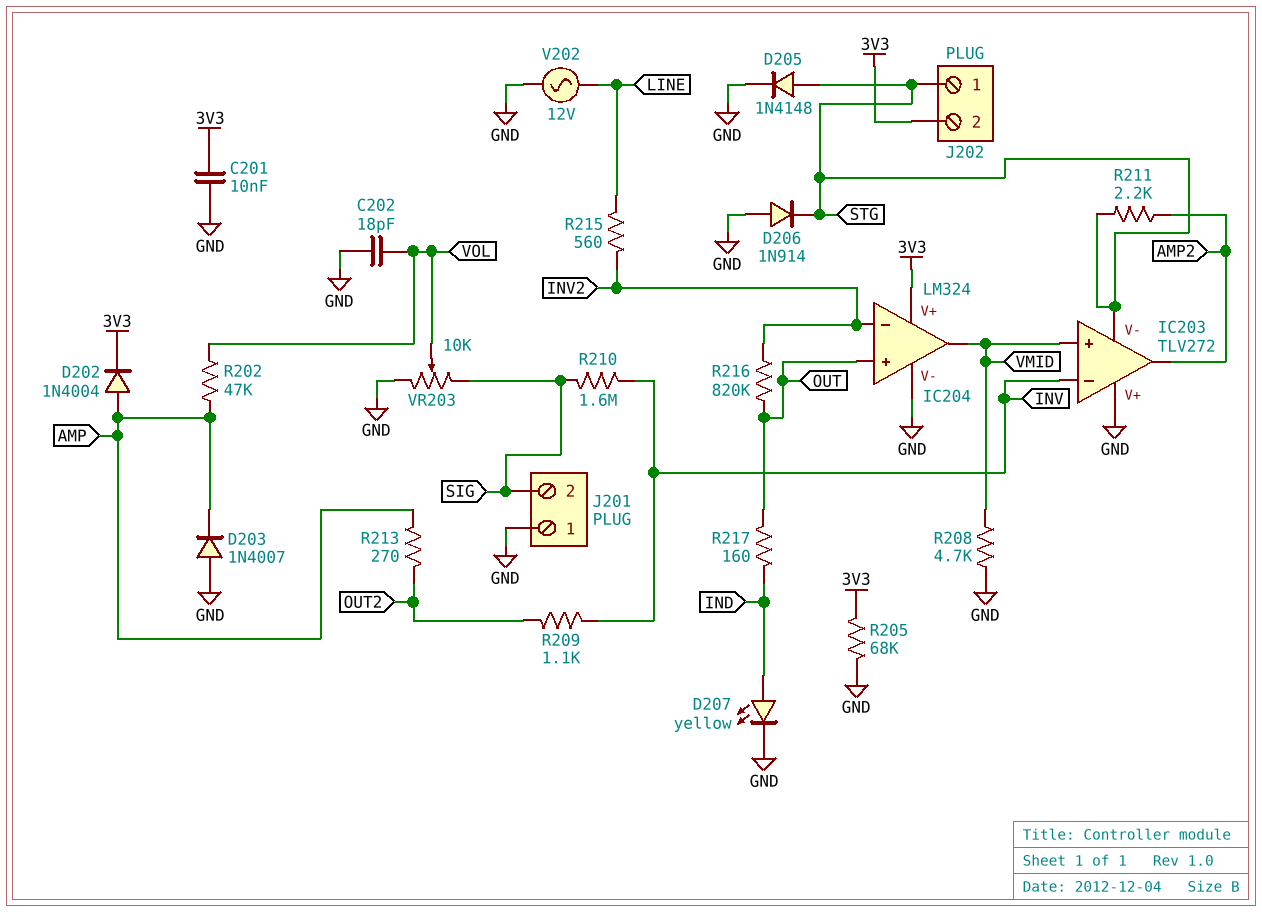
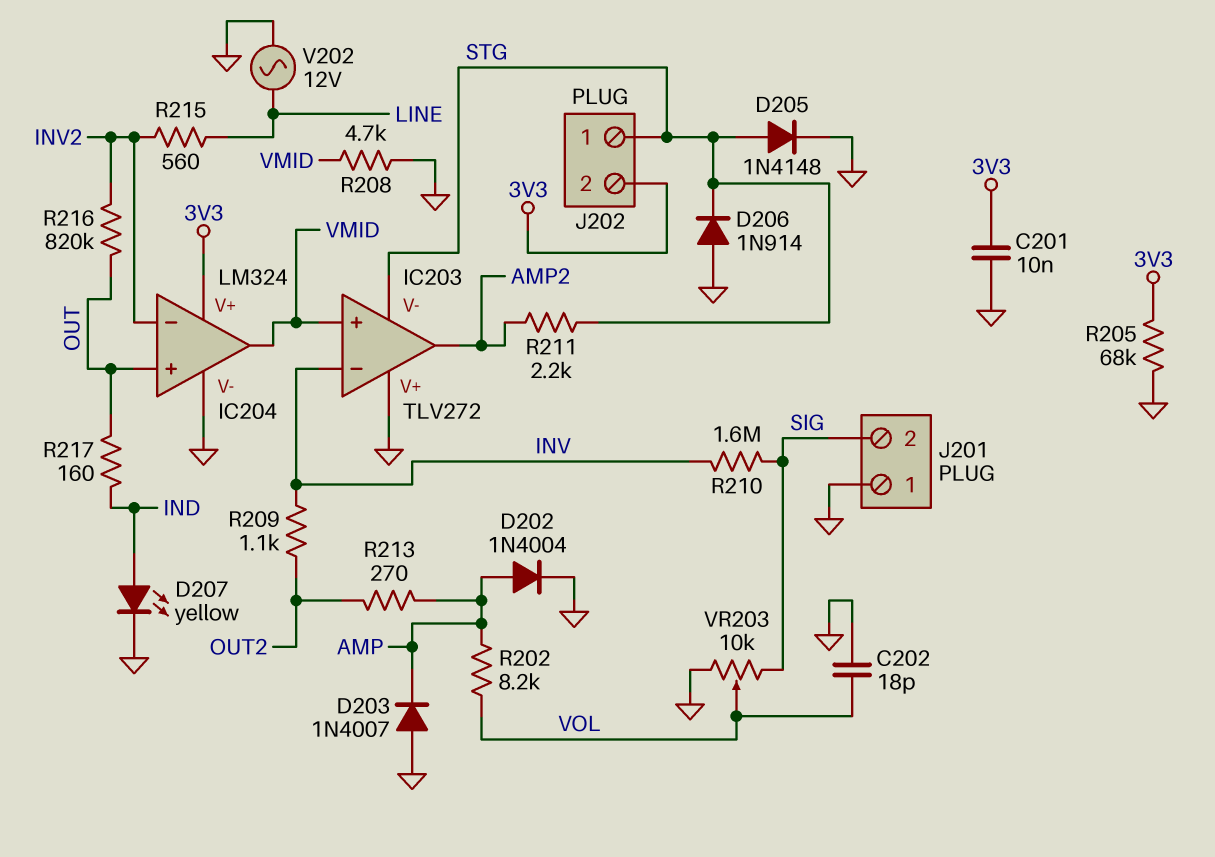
D202: diode 1N4004 (A AMP, K 3V3) -> diode 1N4004 (A AMP, K GND)
R202: 47k (AMP, VOL) -> 8.2k (AMP, VOL)

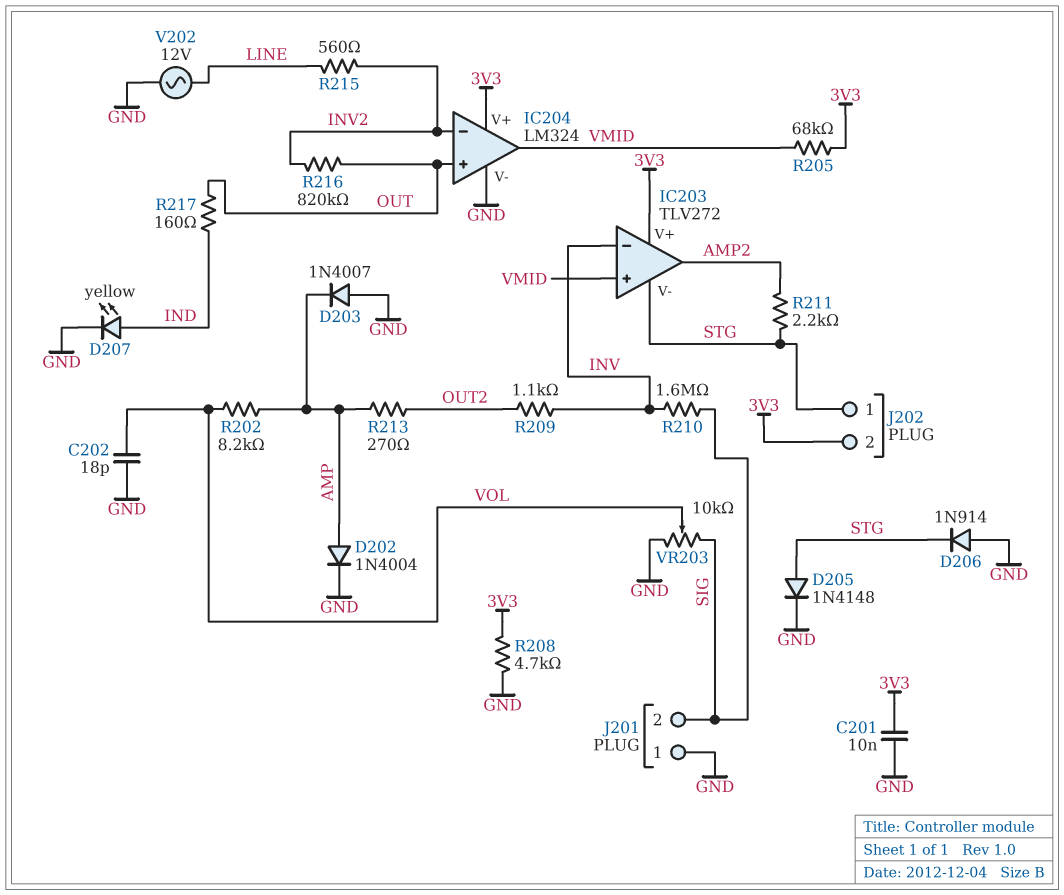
IC203 pin V+: GND -> 3V3
R205: 68k (3V3, GND) -> 68k (3V3, VMID)
R208: 4.7k (GND, VMID) -> 4.7k (3V3, GND)

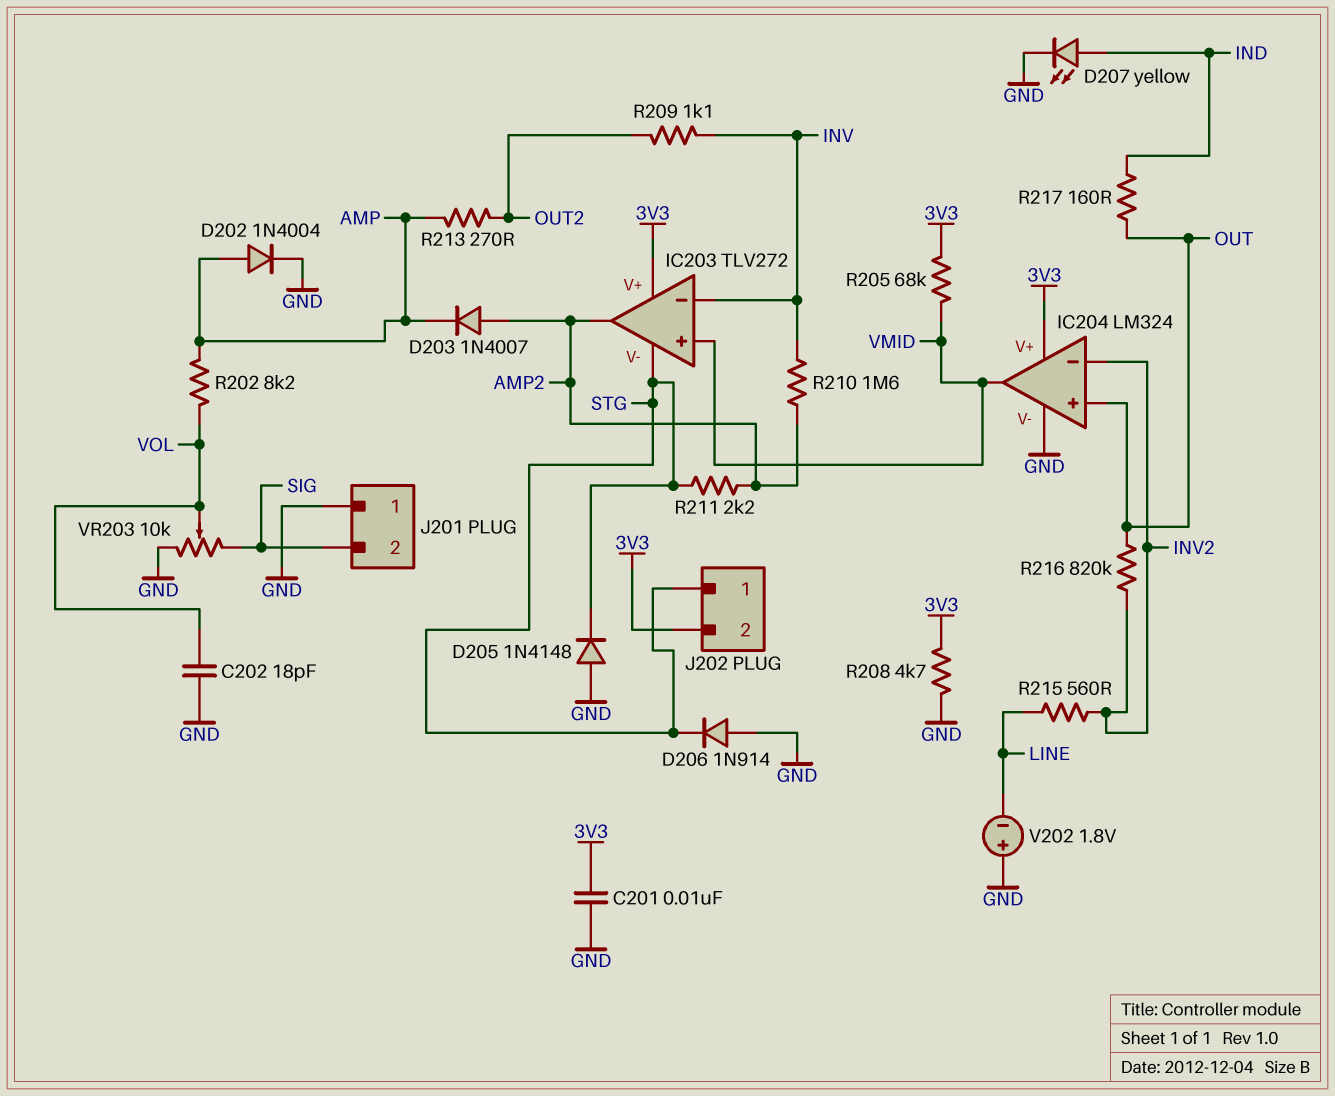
D203: diode 1N4007 (A GND, K AMP) -> diode 1N4007 (A AMP2, K AMP)
D205: diode 1N4148 (A STG, K GND) -> diode 1N4148 (A GND, K STG)
R210: 1.6M (INV, SIG) -> 1.6M (AMP2, INV)
V202: AC 12V (GND, LINE) -> 1.8V (plus GND, minus LINE)

